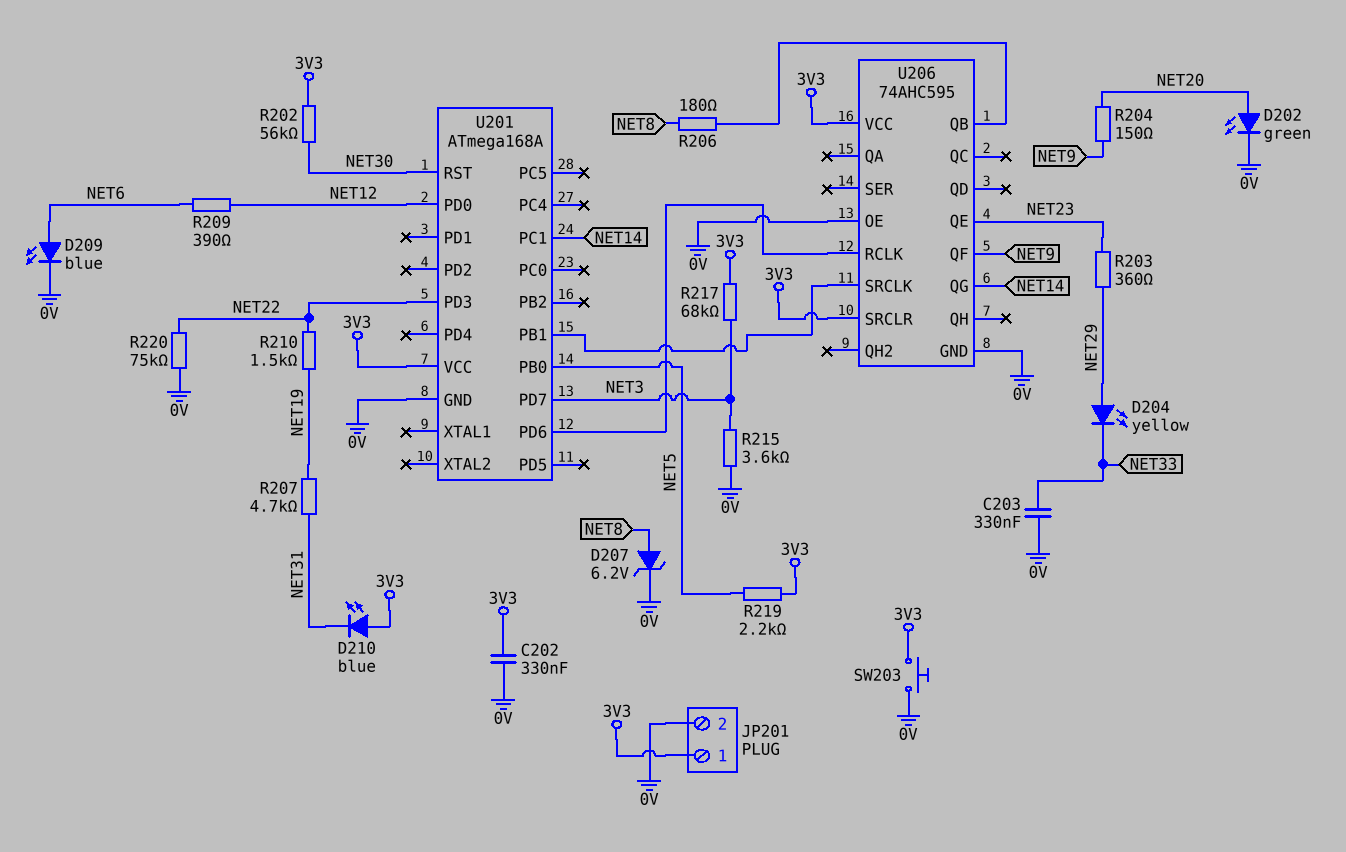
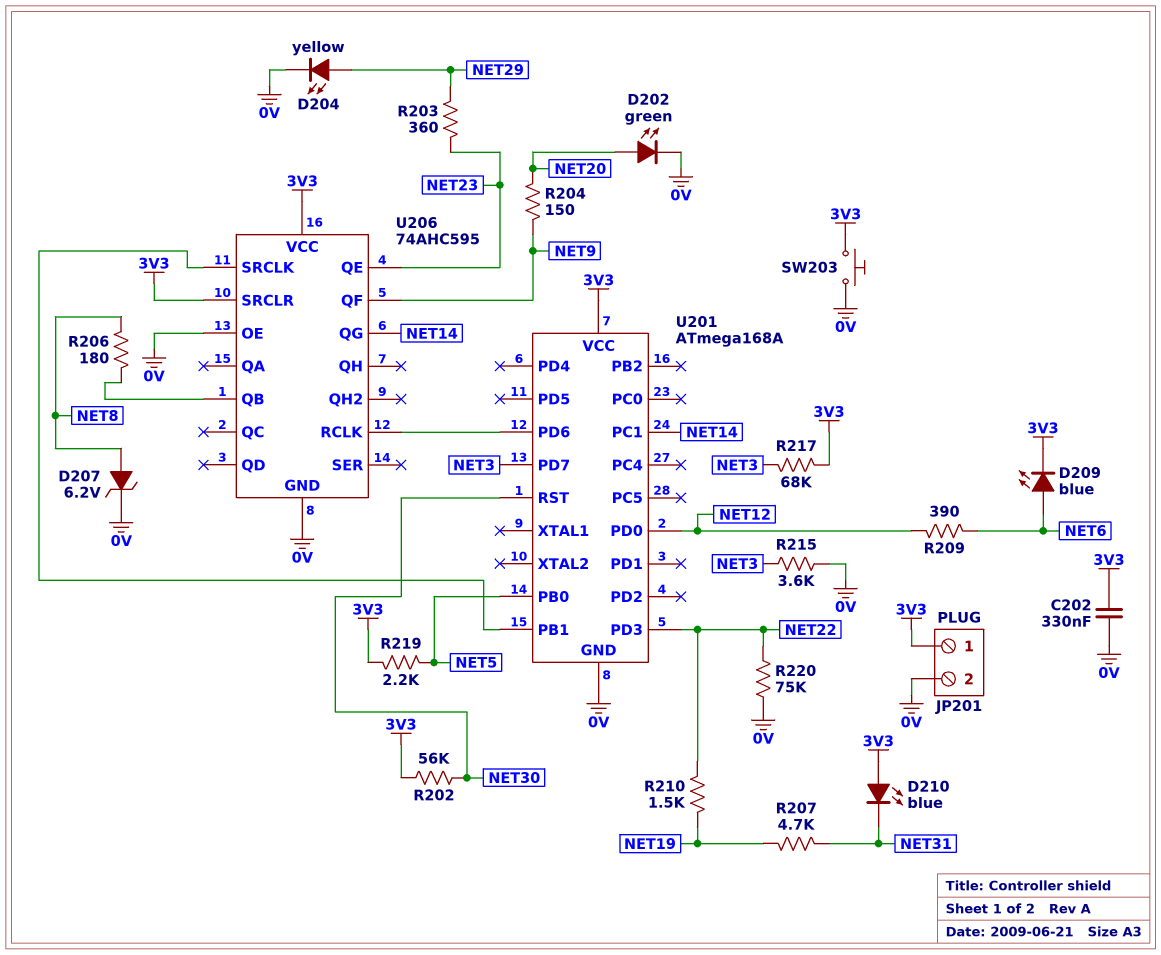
C203: 330nF (0V, NET33) -> none
D204: LED yellow (A NET29, K NET33) -> LED yellow (A NET29, K 0V)
D209: LED blue (A NET6, K 0V) -> LED blue (A NET6, K 3V3)

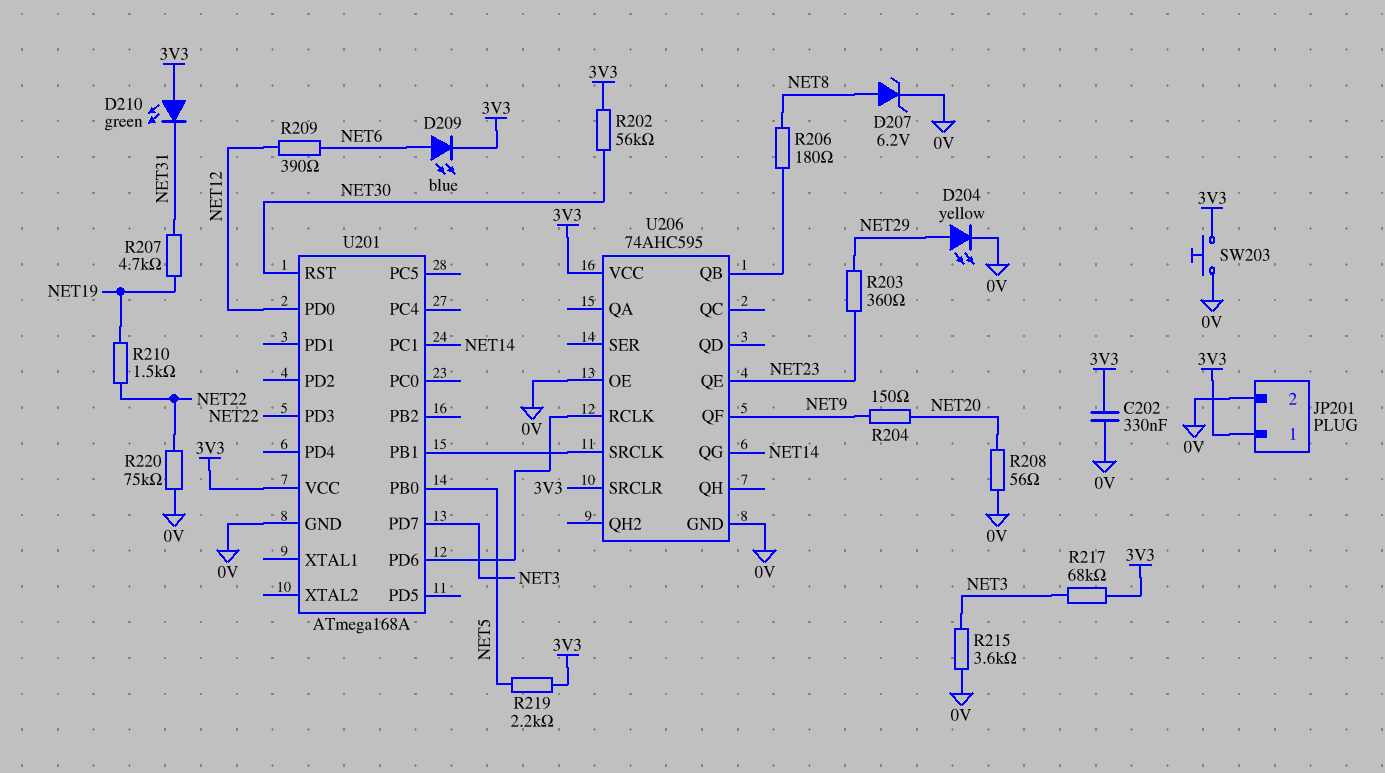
D202: LED green (A NET20, K 0V) -> none
D210: LED blue (A 3V3, K NET31) -> LED green (A 3V3, K NET31)
R208: none -> 56 (0V, NET20)

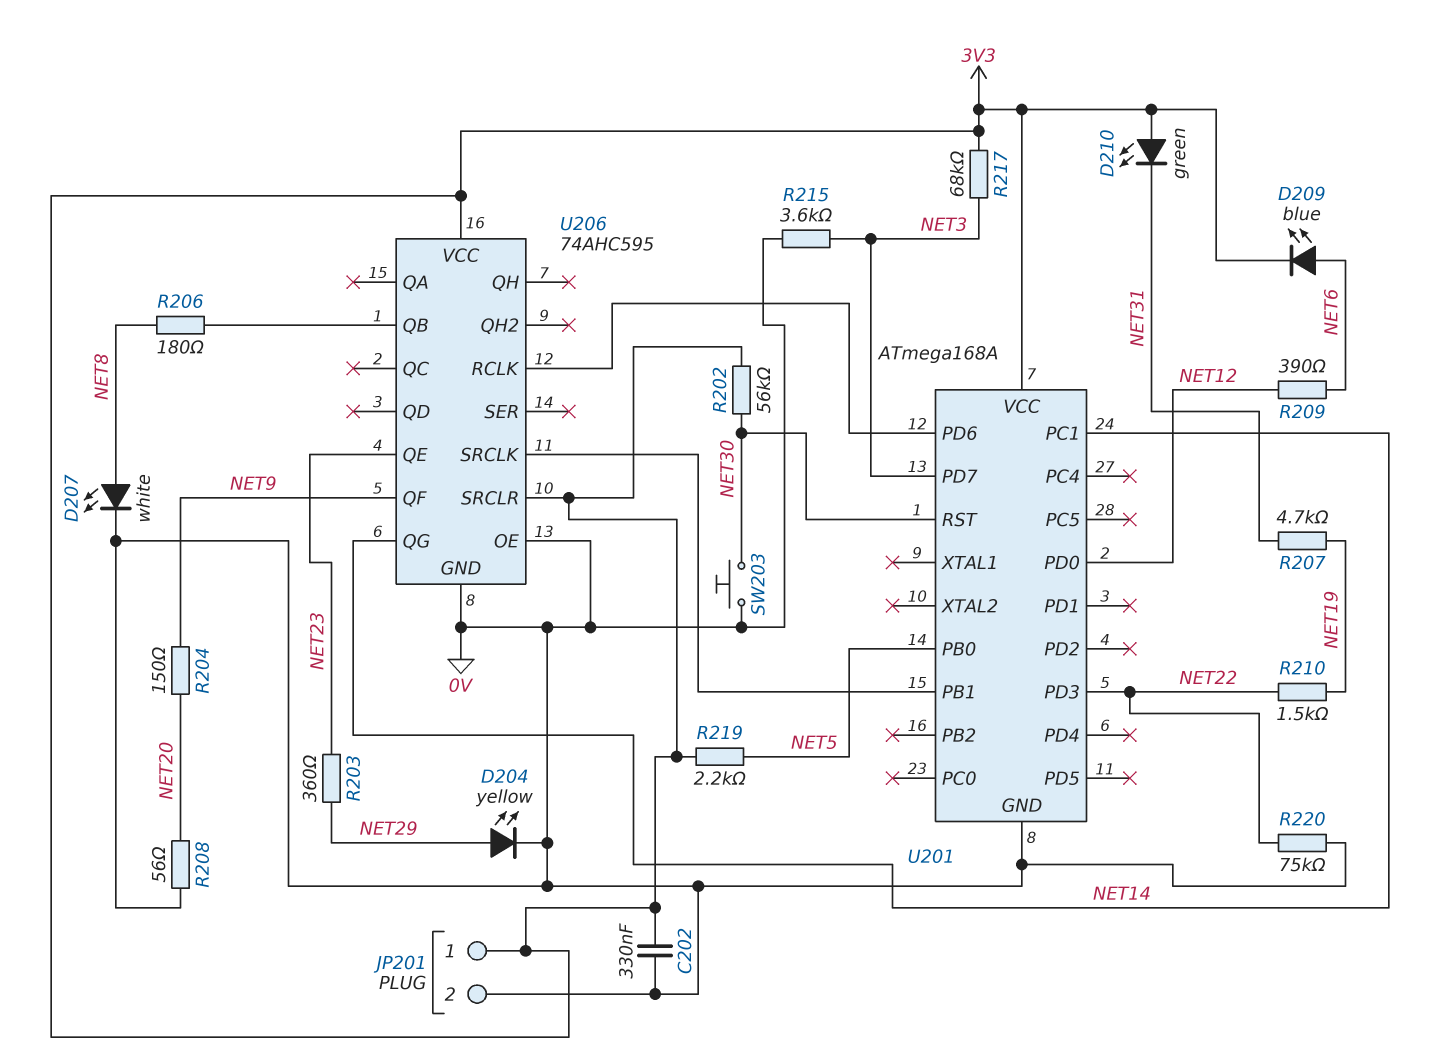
D207: zener 6.2V (A NET8, K 0V) -> LED white (A NET8, K 0V)
SW203: button (0V, 3V3) -> button (0V, NET30)

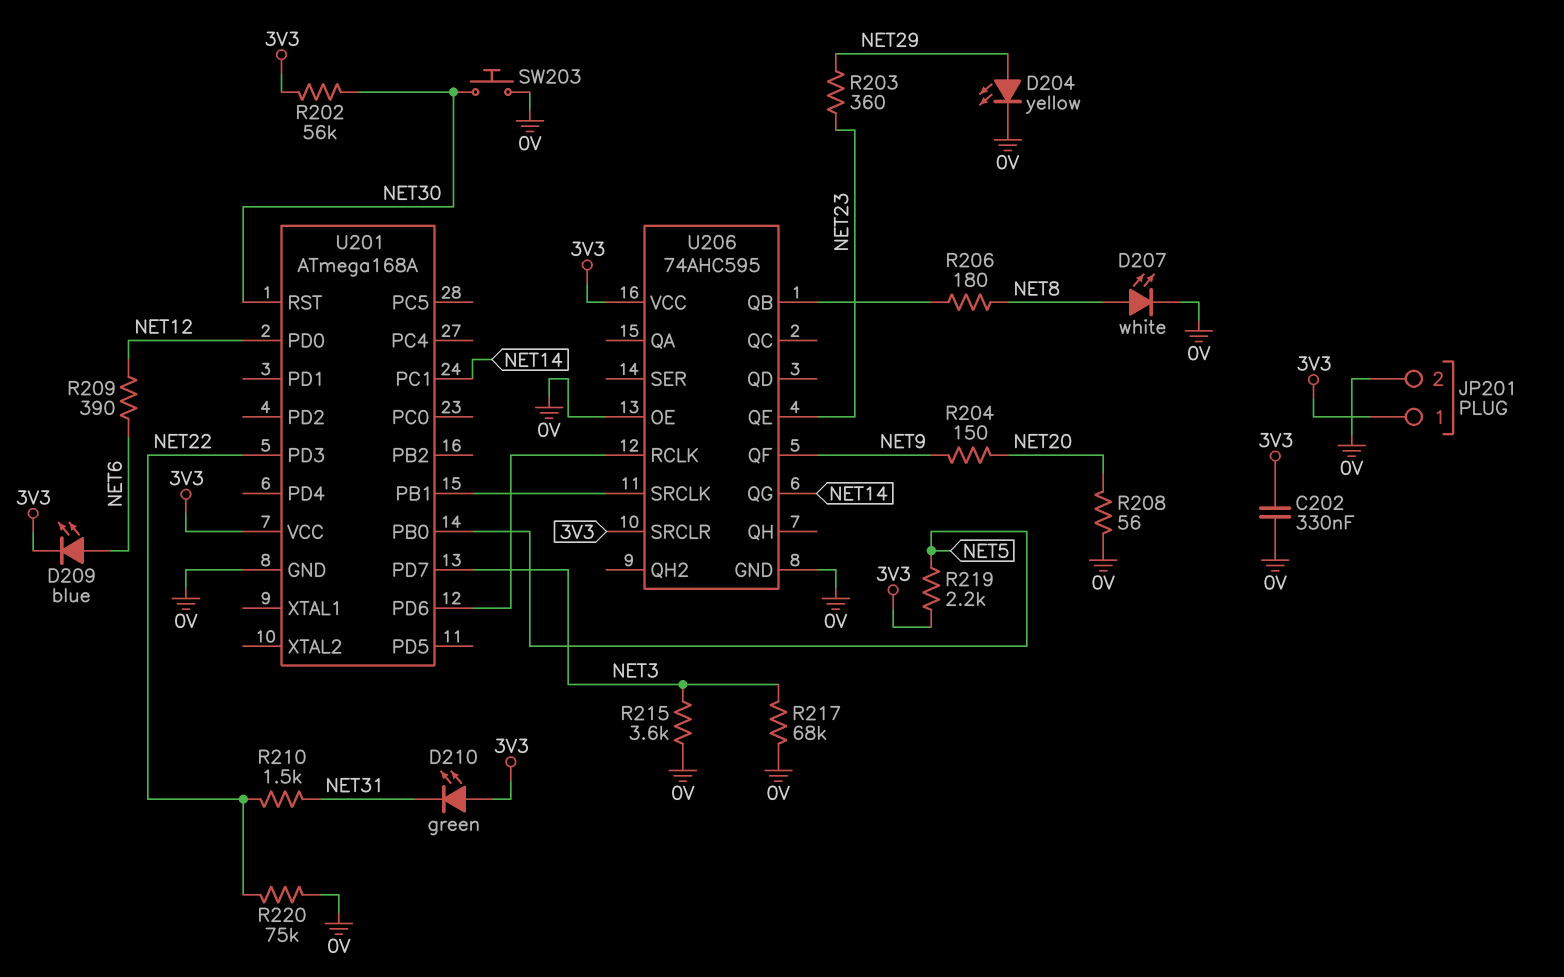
R207: 4.7k (NET19, NET31) -> none
R210: 1.5k (NET19, NET22) -> 1.5k (NET22, NET31)
R217: 68k (3V3, NET3) -> 68k (0V, NET3)

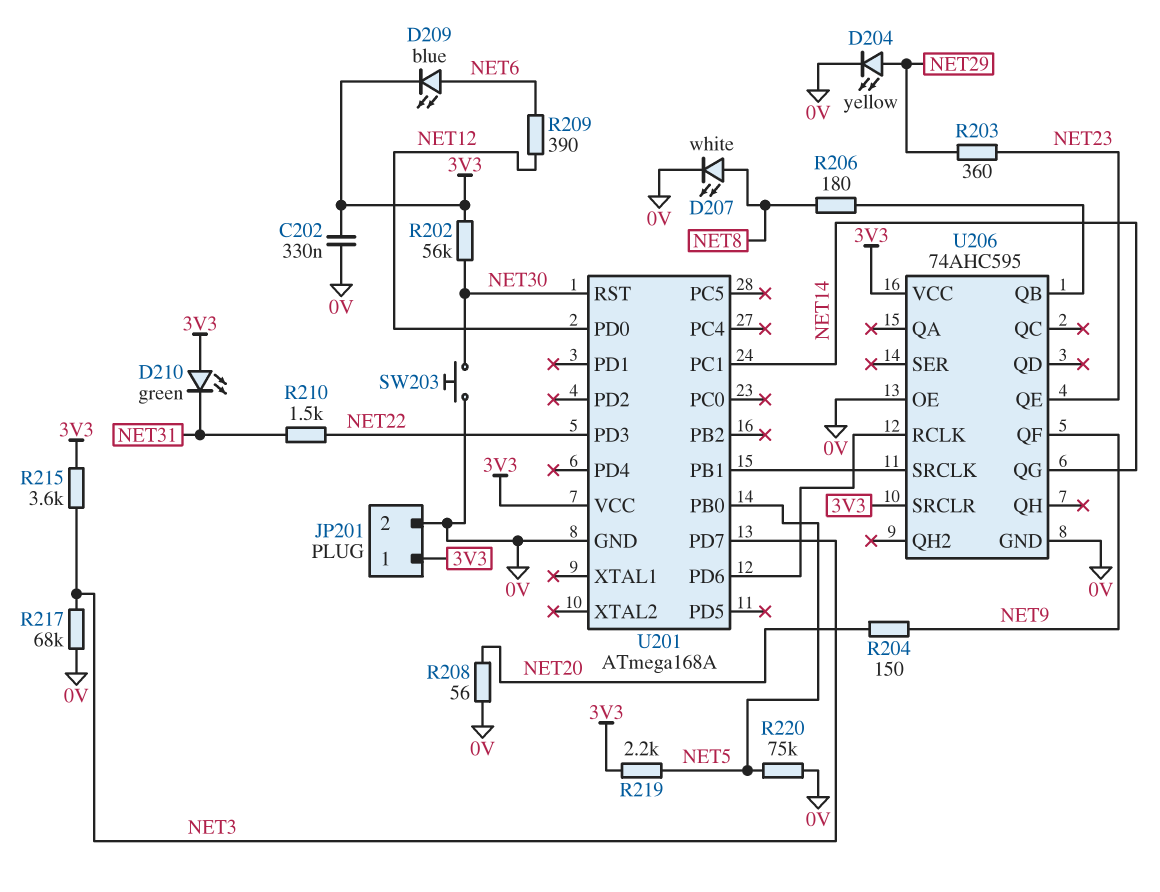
R215: 3.6k (0V, NET3) -> 3.6k (3V3, NET3)
R220: 75k (0V, NET22) -> 75k (0V, NET5)

